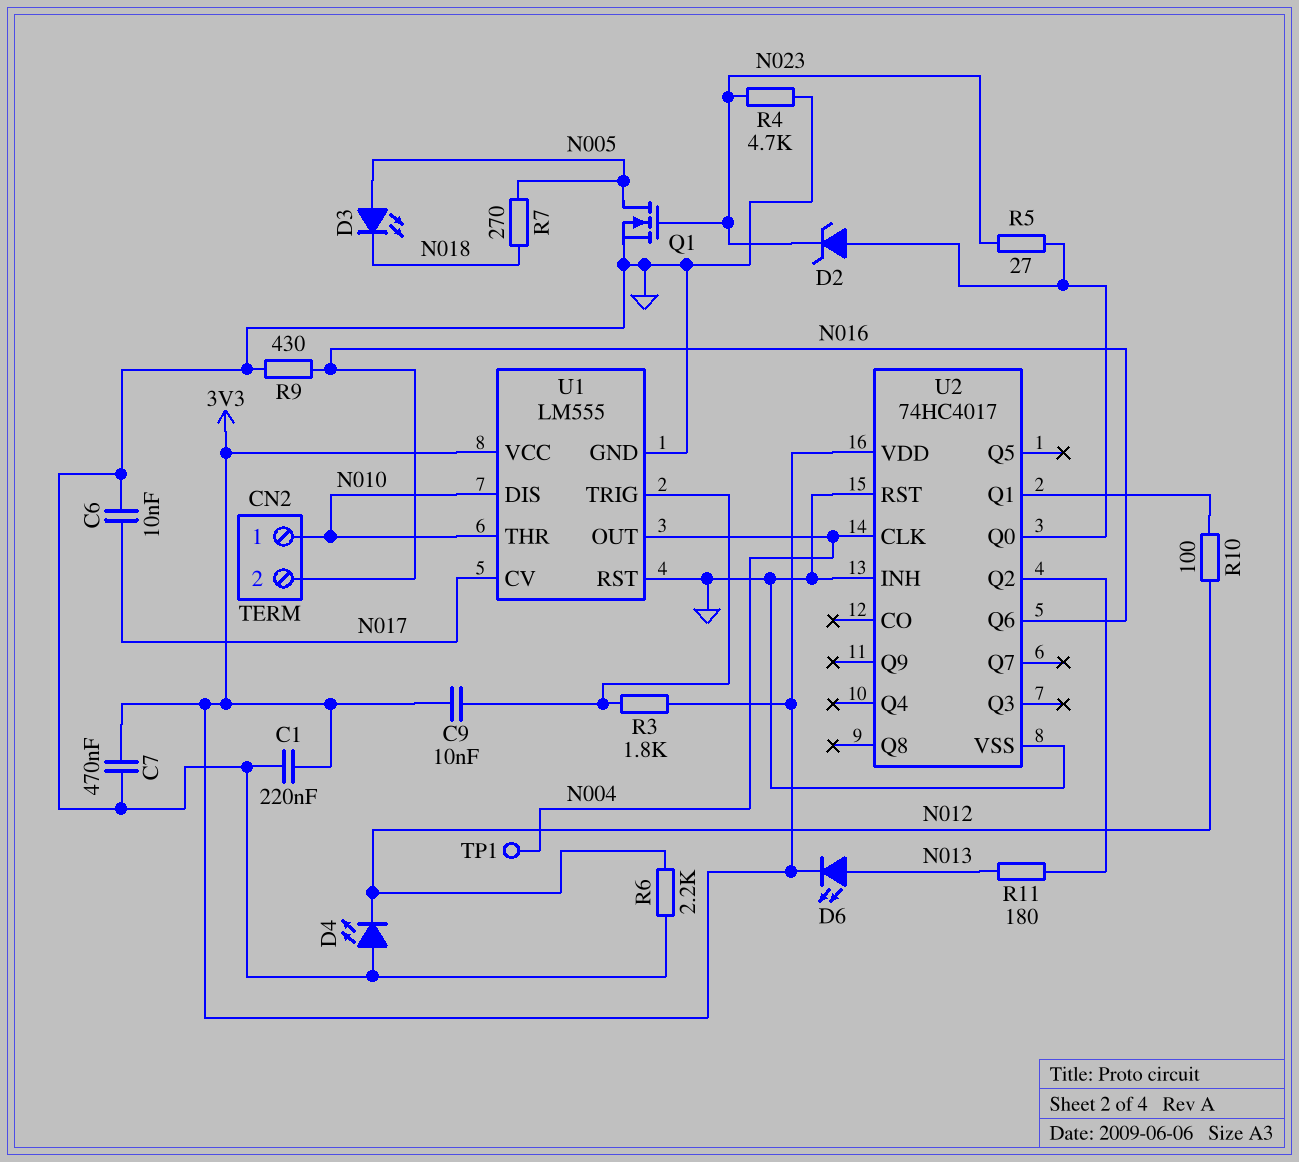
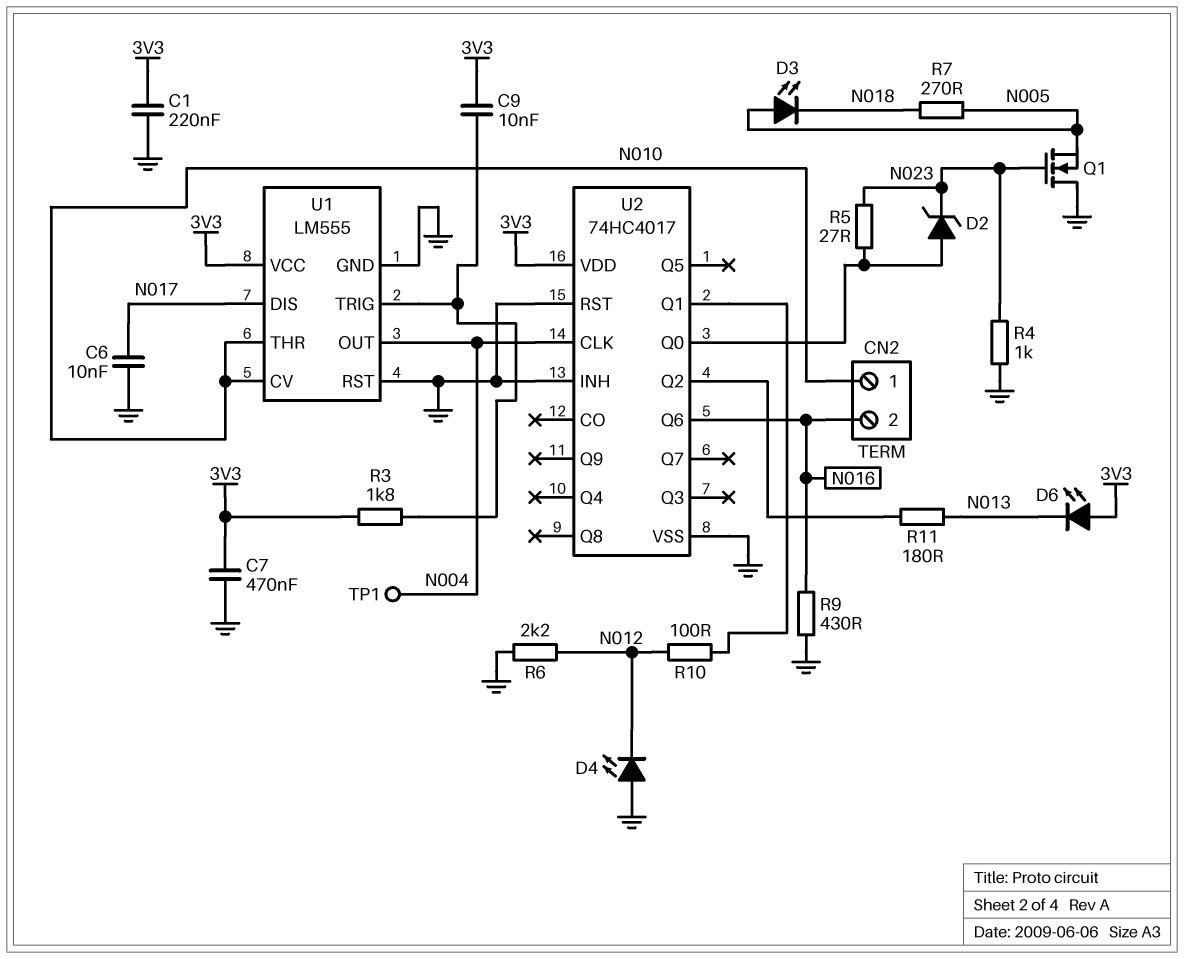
D6: LED (A N013, K 3V3) -> LED (A 3V3, K N013)
Q1: NMOS (G N023, D N005, S GND) -> NMOS (G N023, D GND, S N005)
R4: 4.7k (GND, N023) -> 1k (GND, N023)
U1 pin CV: N017 -> N010
U1 pin DIS: N010 -> N017

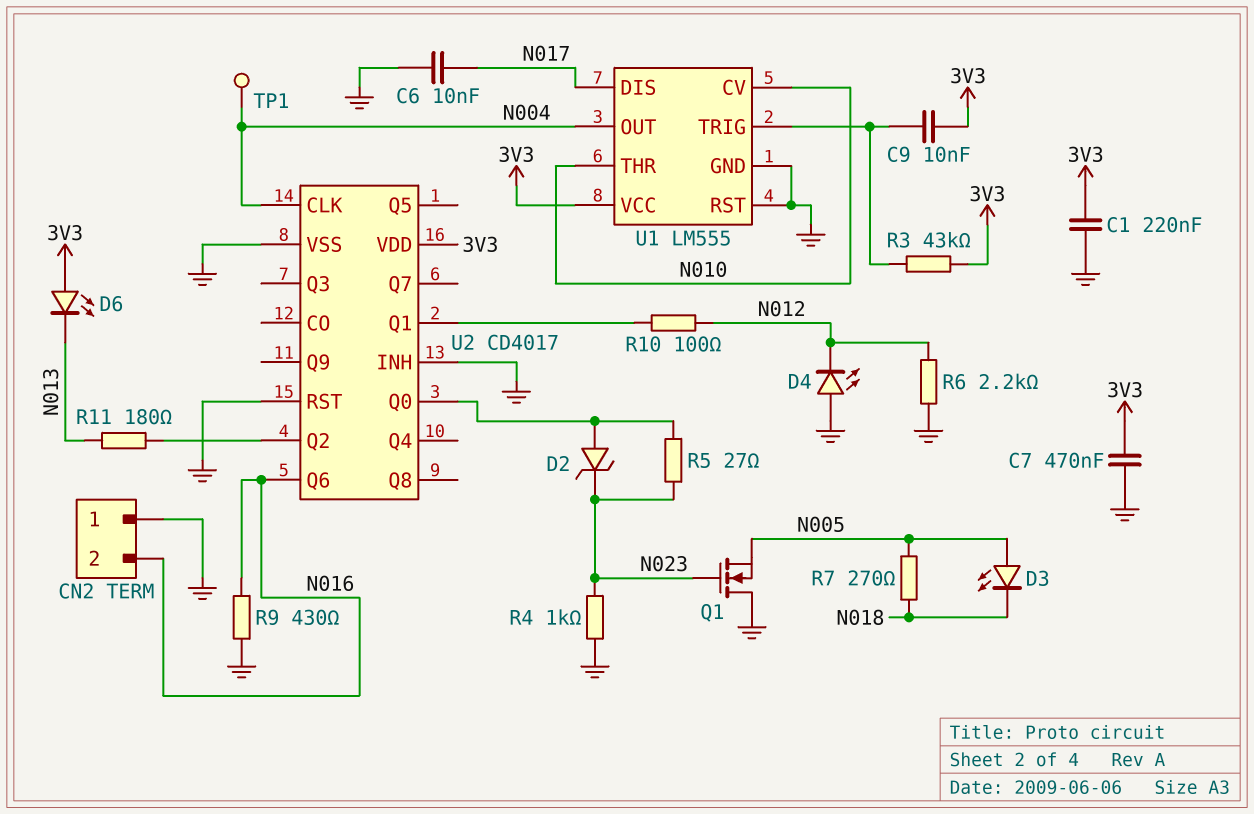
CN2 pin 1: N010 -> GND
R3: 1.8k (3V3, U1/TRIG) -> 43k (3V3, U1/TRIG)
U2: 74HC4017 -> CD4017

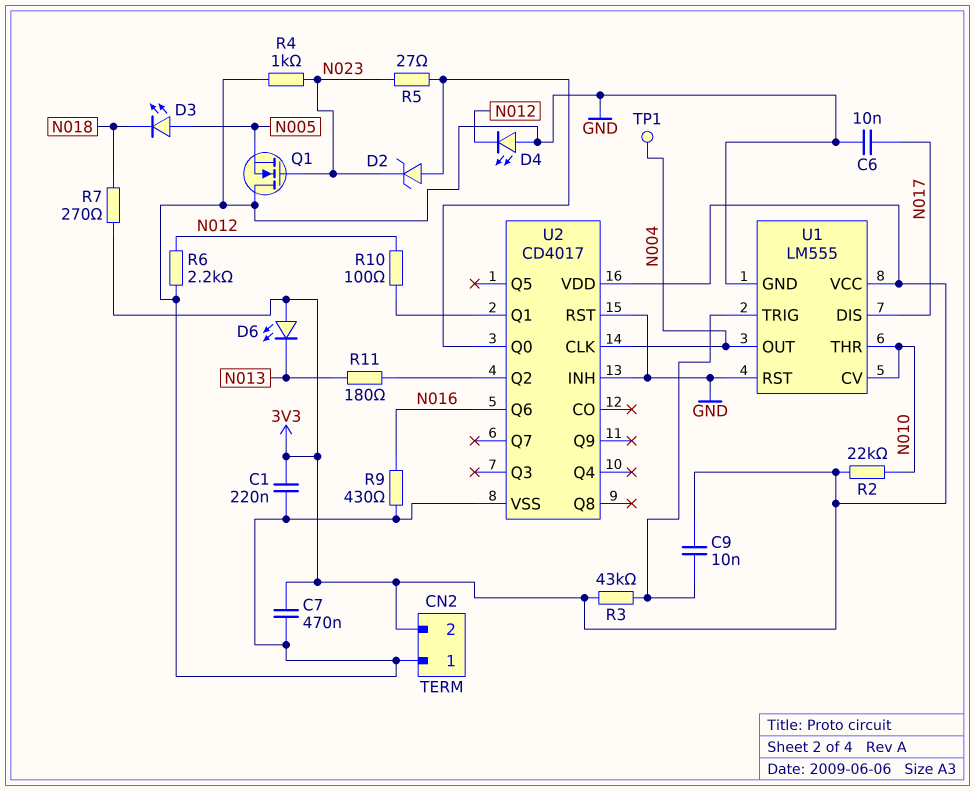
CN2 pin 2: N016 -> 3V3
R2: none -> 22k (3V3, N010)
R7: 270 (N005, N018) -> 270 (3V3, N018)

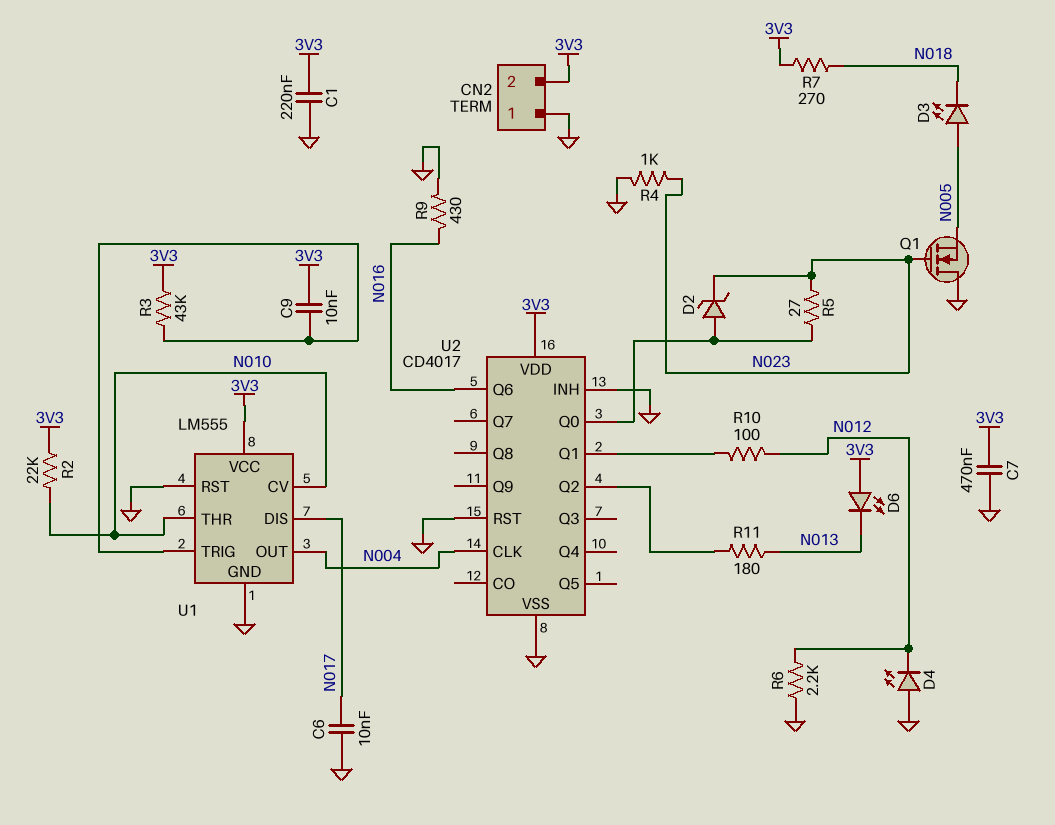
TP1: test point (N004) -> none

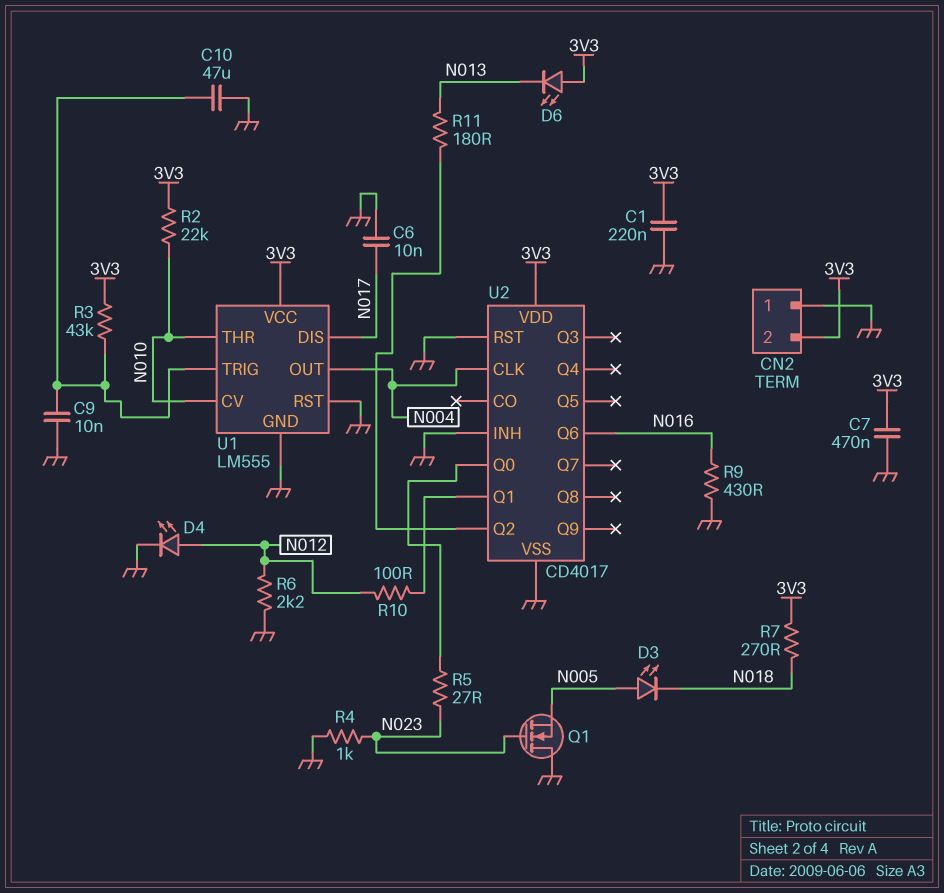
C9: 10nF (3V3, U1/TRIG) -> 10nF (GND, U1/TRIG)
C10: none -> 47uF (GND, U1/TRIG)
D2: zener (A U2/Q0, K N023) -> none
D4: LED (A GND, K N012) -> LED (A N012, K GND)

